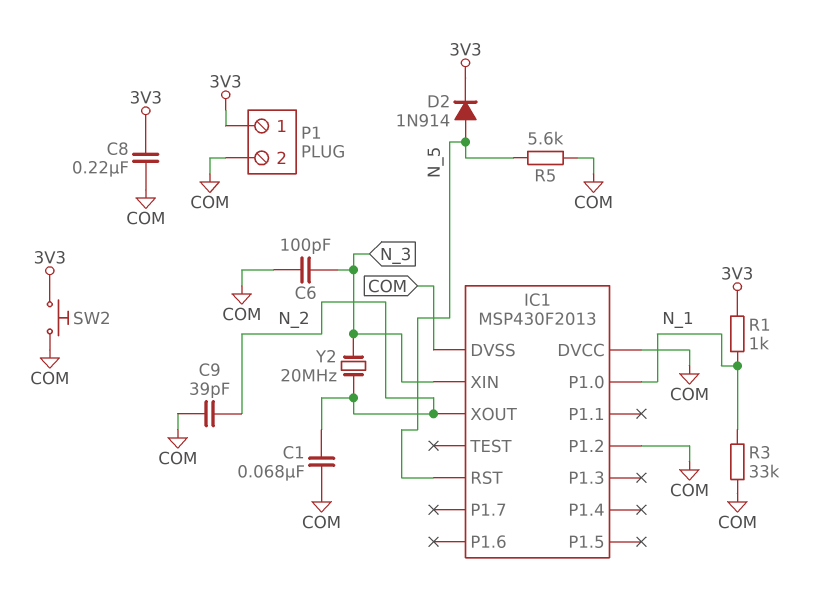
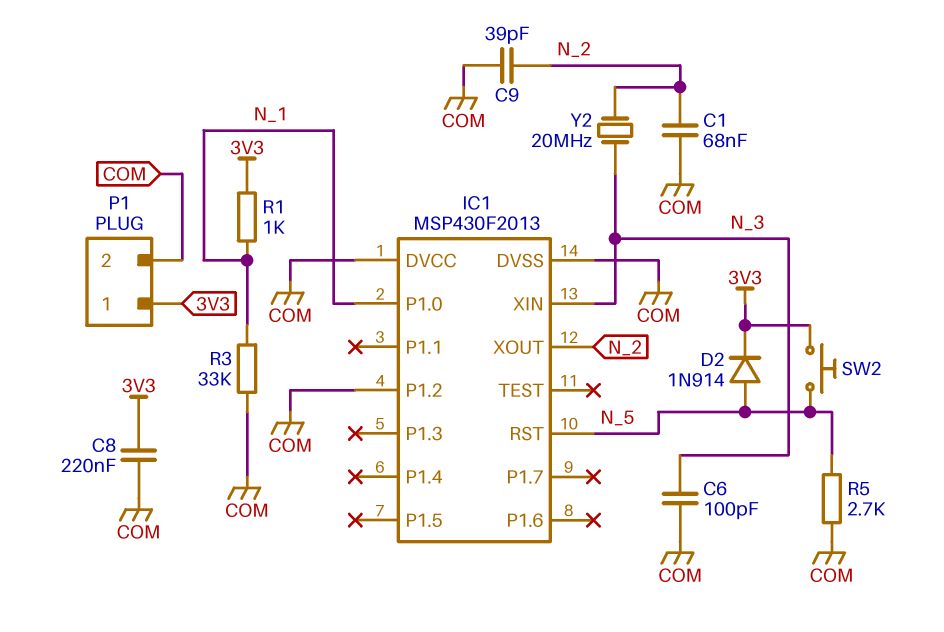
R5: 5.6k (COM, N_5) -> 2.7k (COM, N_5)
SW2: button (3V3, COM) -> button (3V3, N_5)

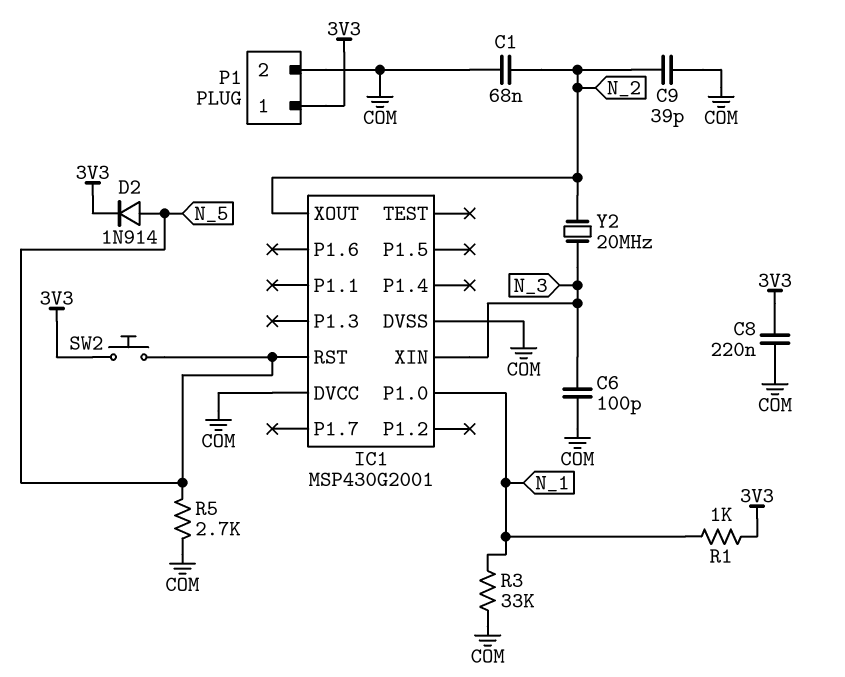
IC1: MSP430F2013 -> MSP430G2001
IC1 pin P1.2: COM -> none

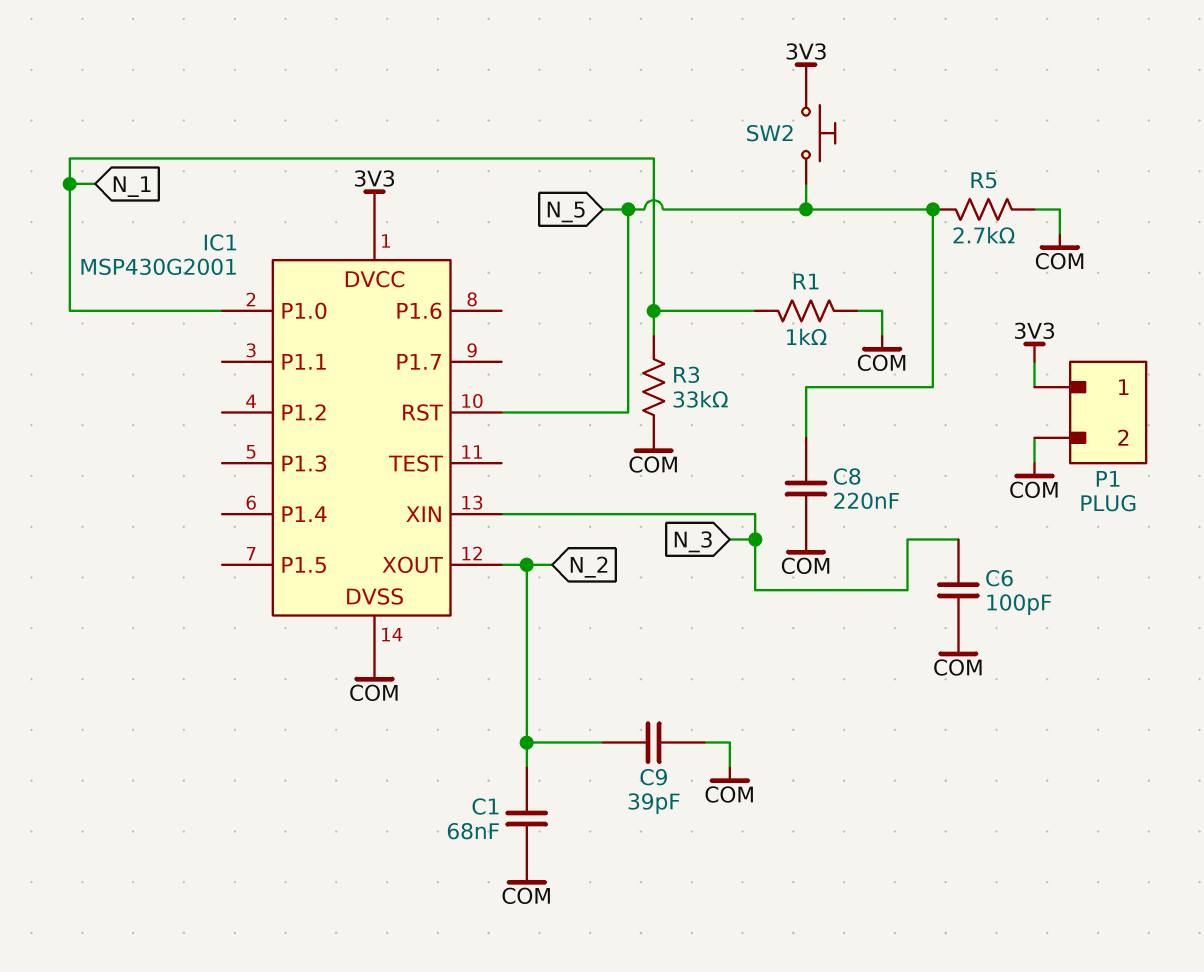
C8: 220nF (3V3, COM) -> 220nF (COM, N_5)
D2: diode 1N914 (A N_5, K 3V3) -> none
IC1 pin DVCC: COM -> 3V3
R1: 1k (3V3, N_1) -> 1k (COM, N_1)
Y2: 20MHz (N_2, N_3) -> none

